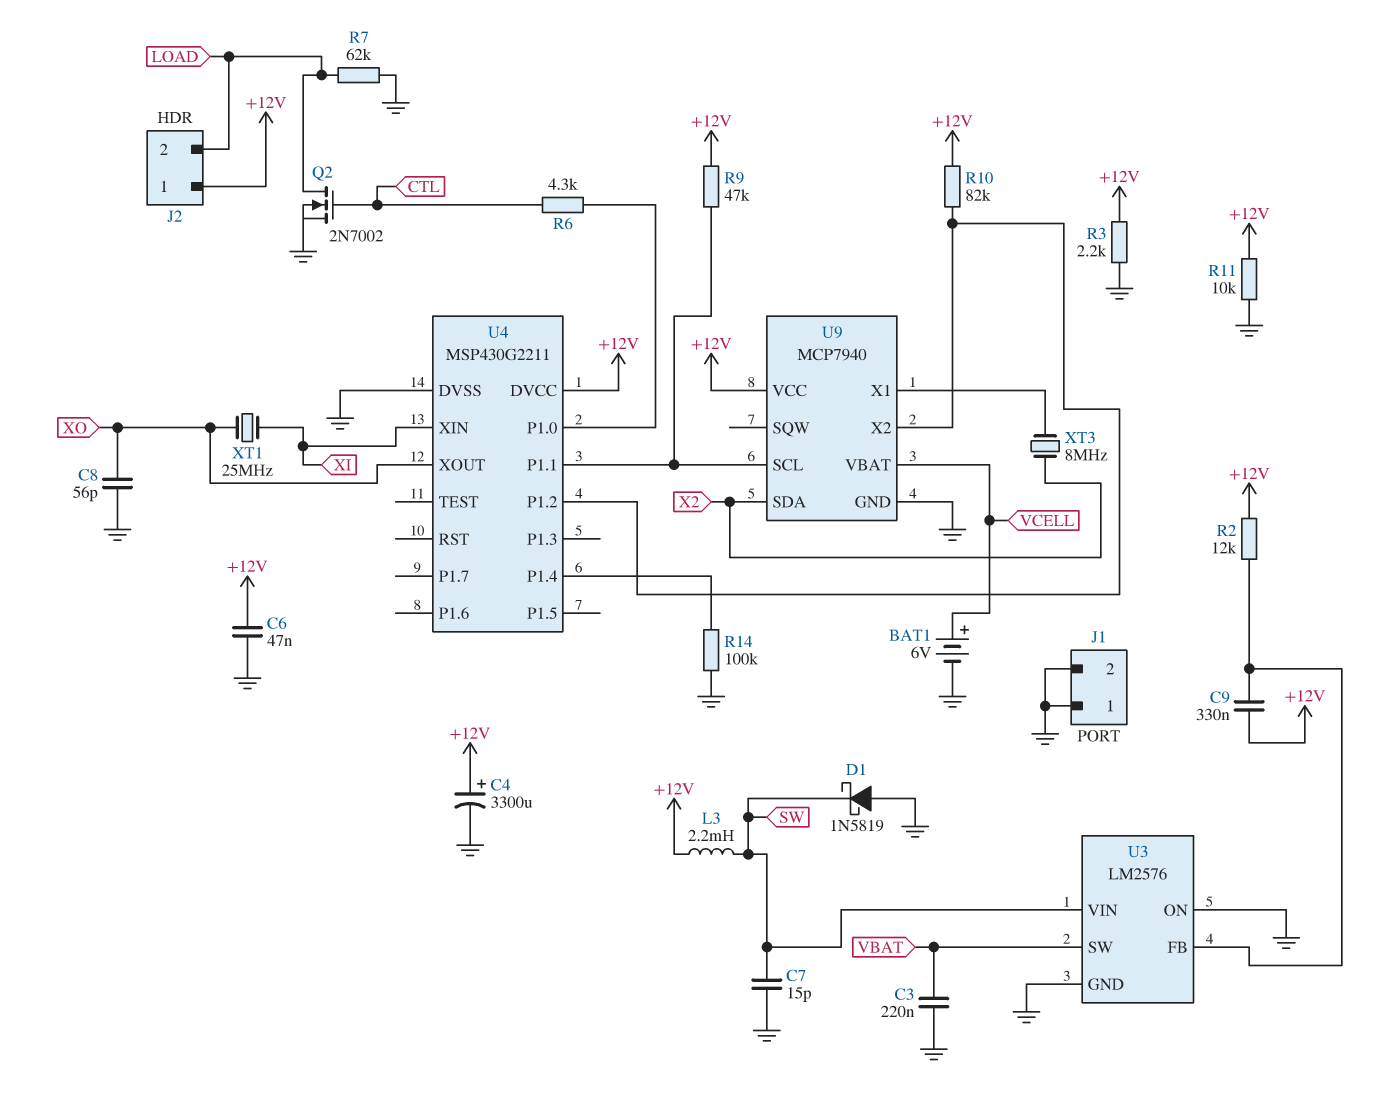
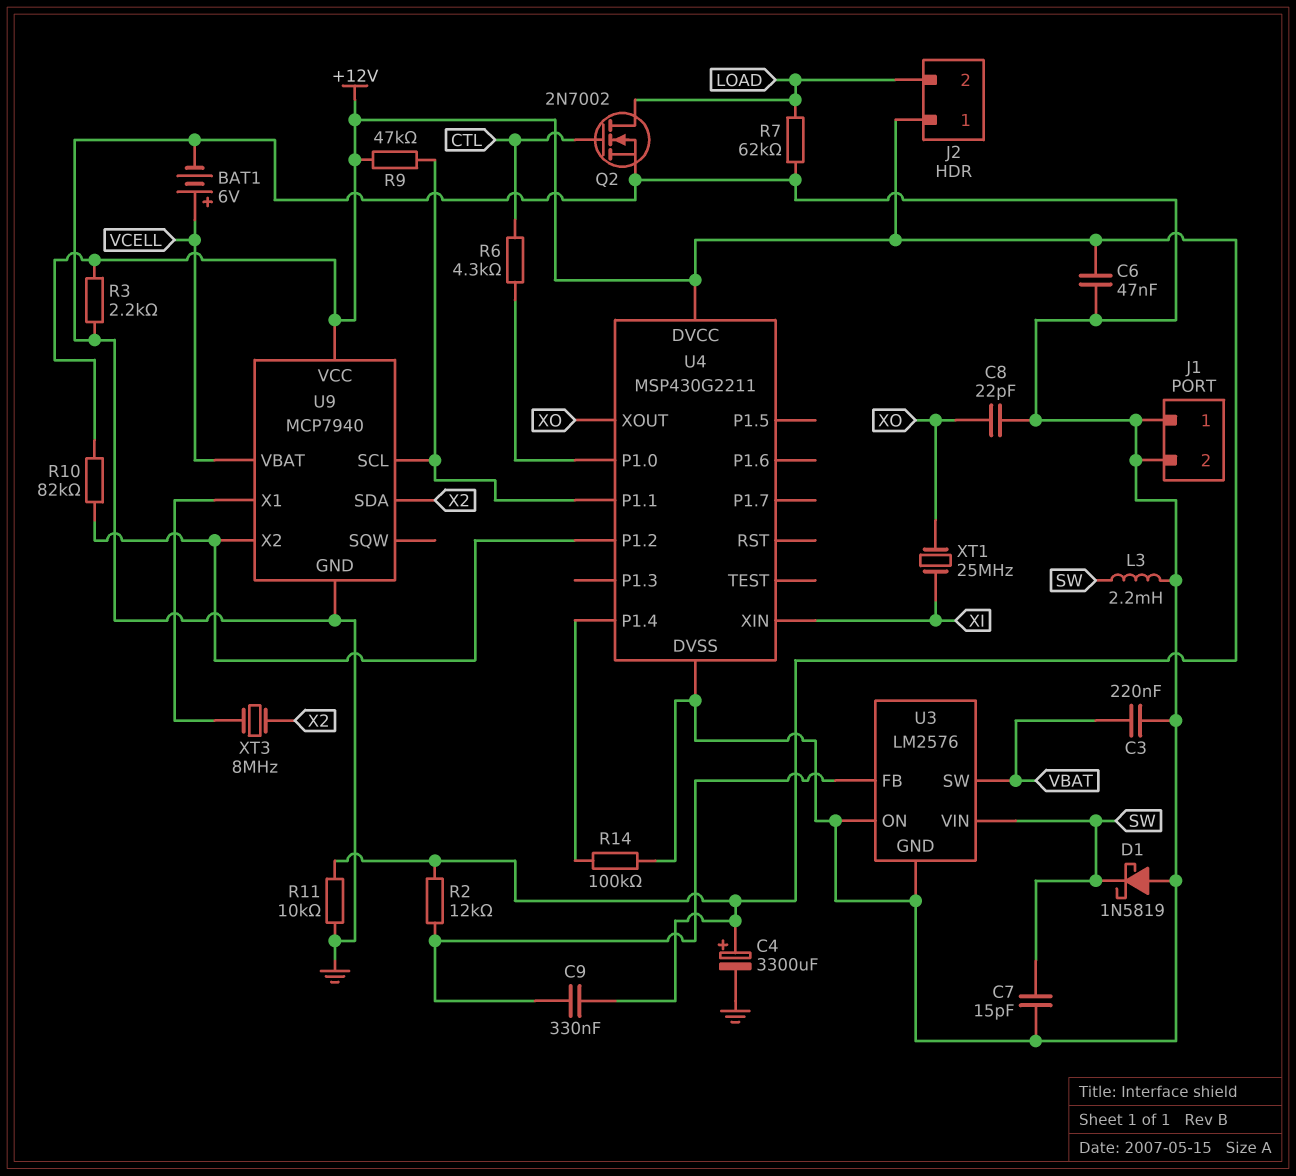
C8: 56pF (GND, XO) -> 22pF (GND, XO)
L3: 2.2mH (+12V, SW) -> 2.2mH (GND, SW)

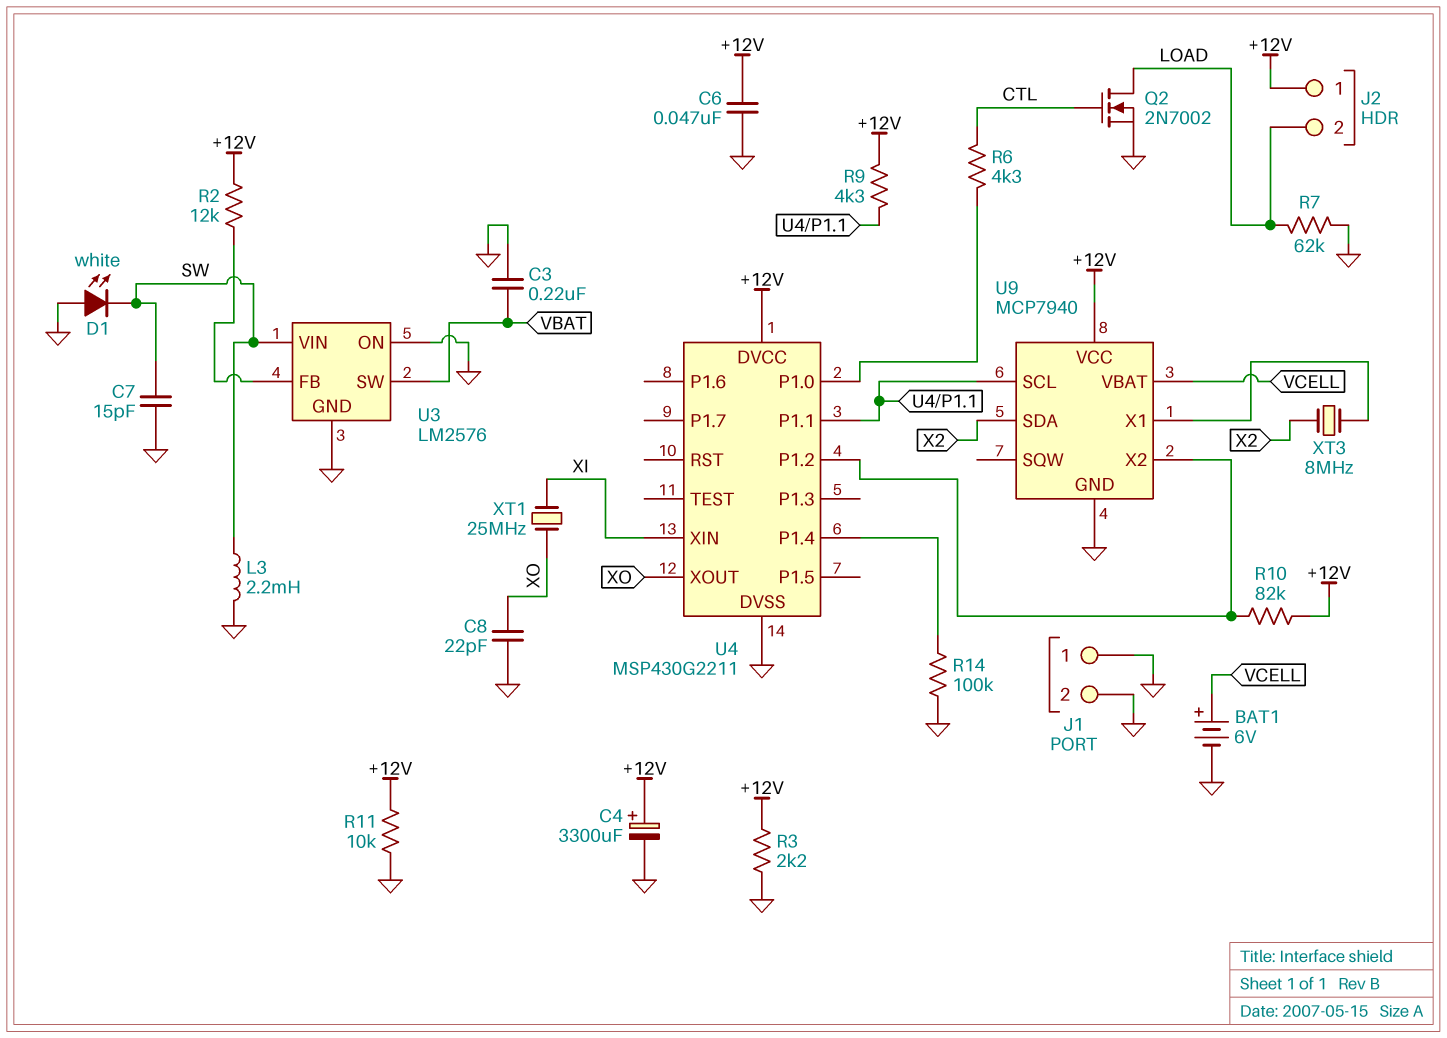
C9: 330nF (+12V, U3/FB) -> none
D1: schottky 1N5819 (A GND, K SW) -> LED white (A GND, K SW)
R9: 47k (+12V, U4/P1.1) -> 4.3k (+12V, U4/P1.1)

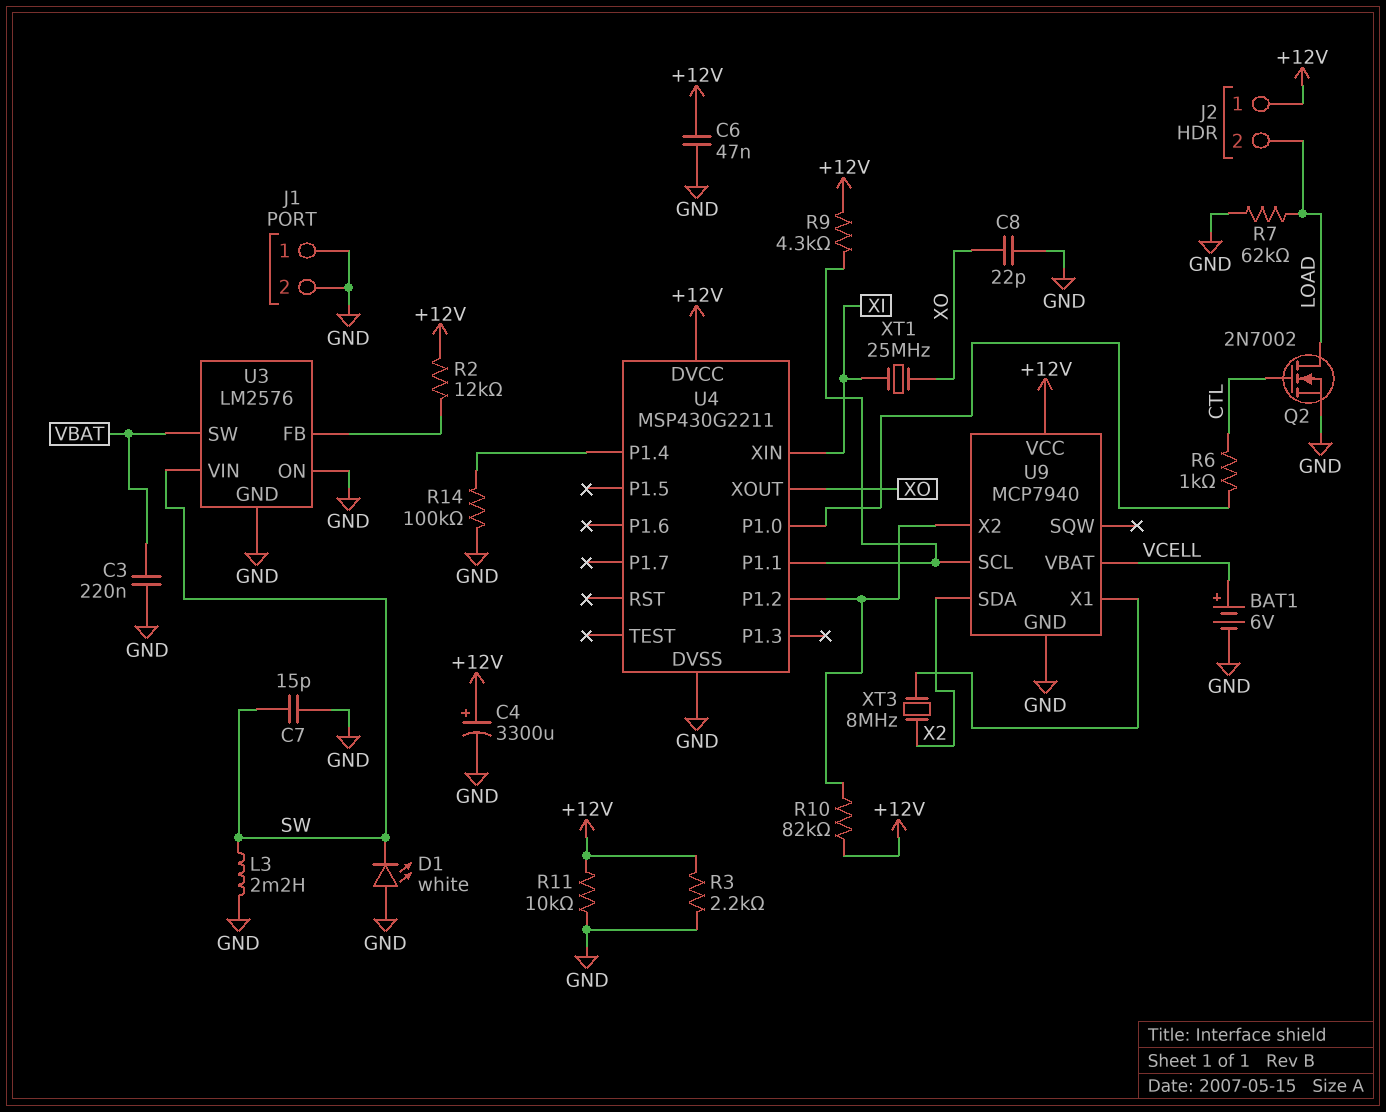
R6: 4.3k (CTL, U4/P1.0) -> 1k (CTL, U4/P1.0)

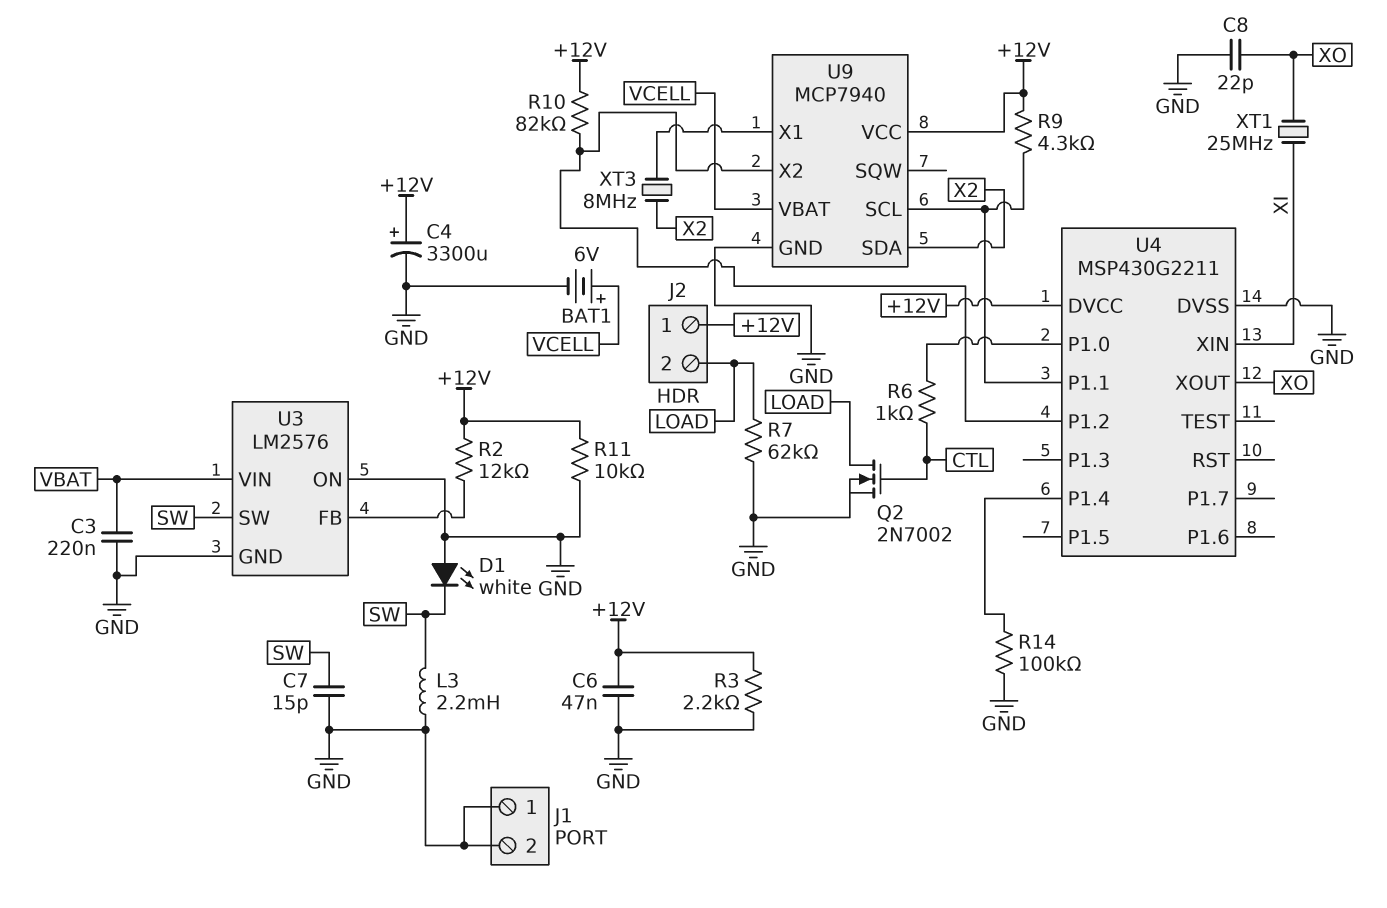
U3 pin SW: VBAT -> SW
U3 pin VIN: SW -> VBAT

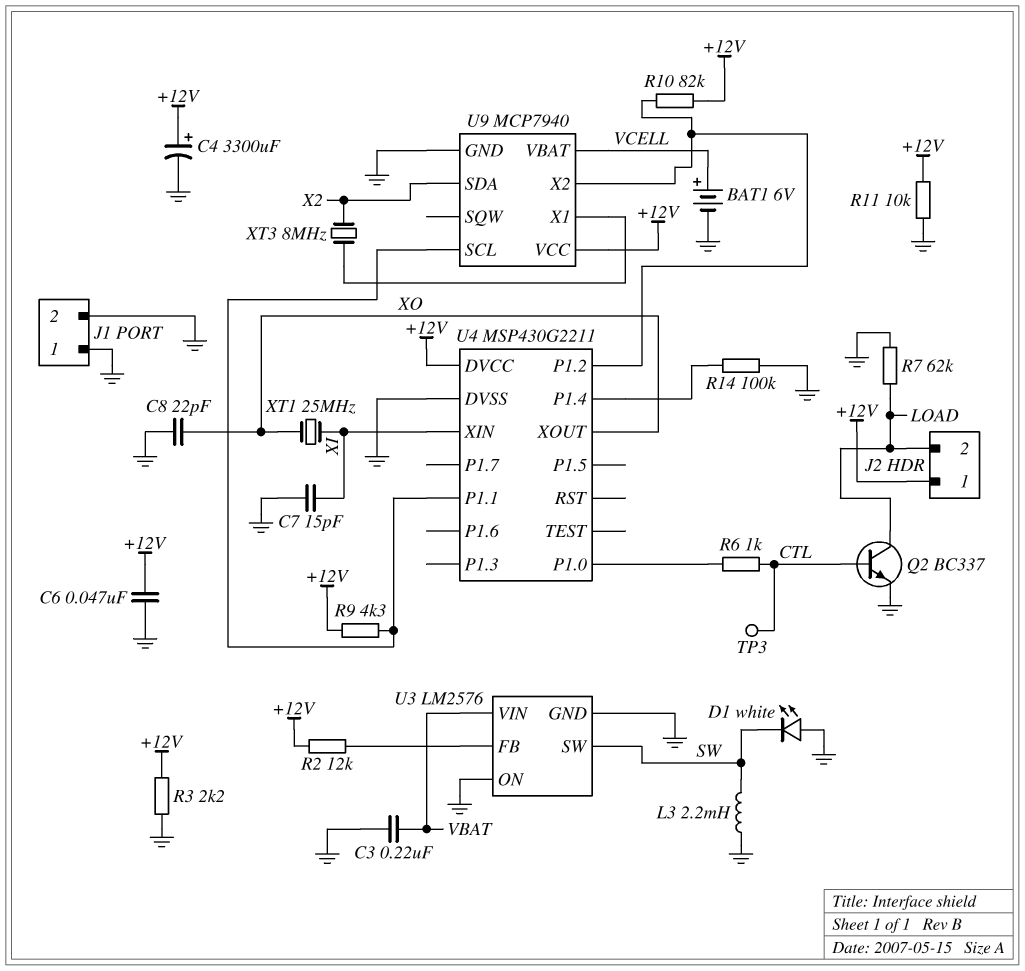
C7: 15pF (GND, SW) -> 15pF (GND, XI)
Q2: NMOS 2N7002 (G CTL, D LOAD, S GND) -> NPN BC337 (B CTL, C LOAD, E GND)
TP3: none -> test point (CTL)

